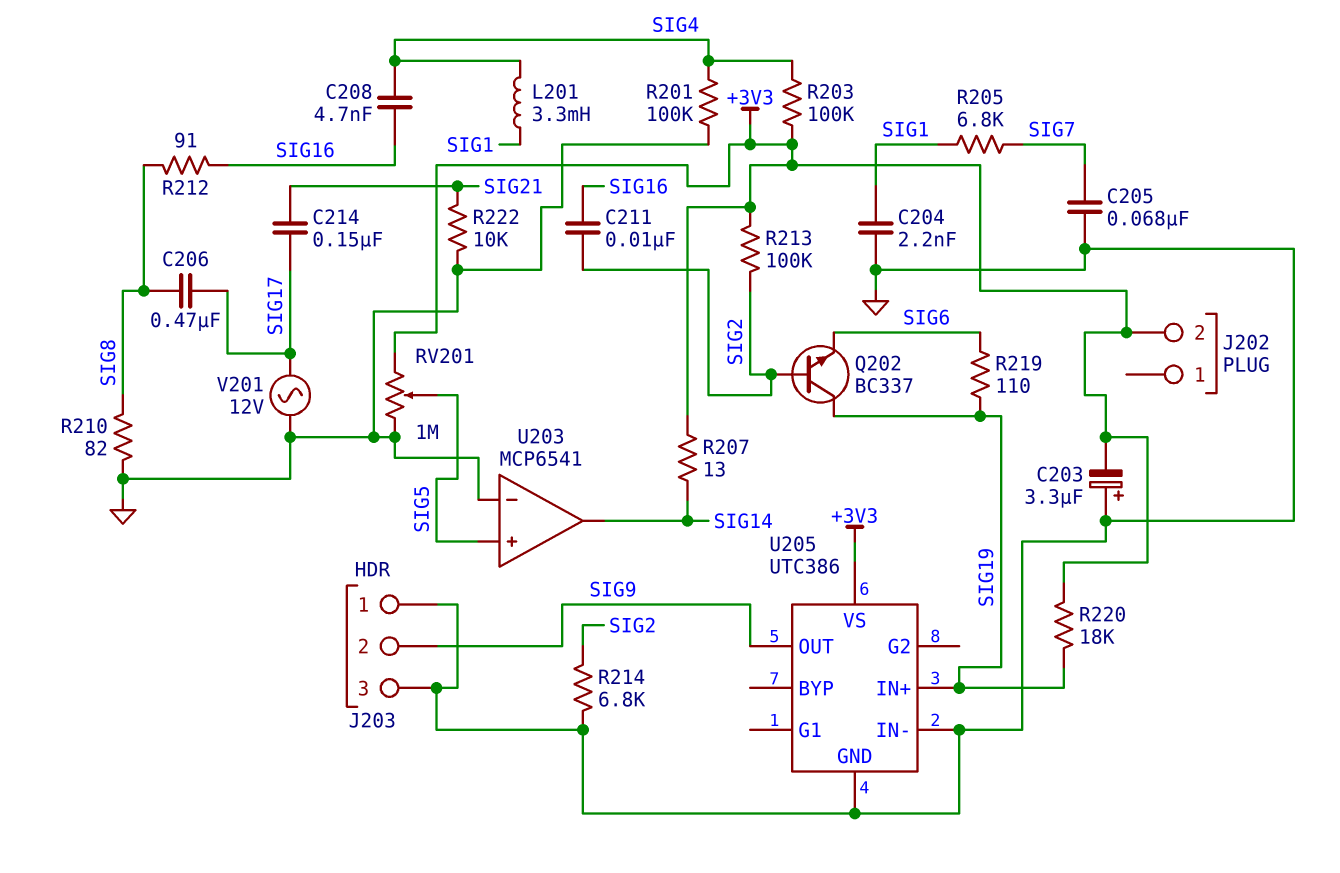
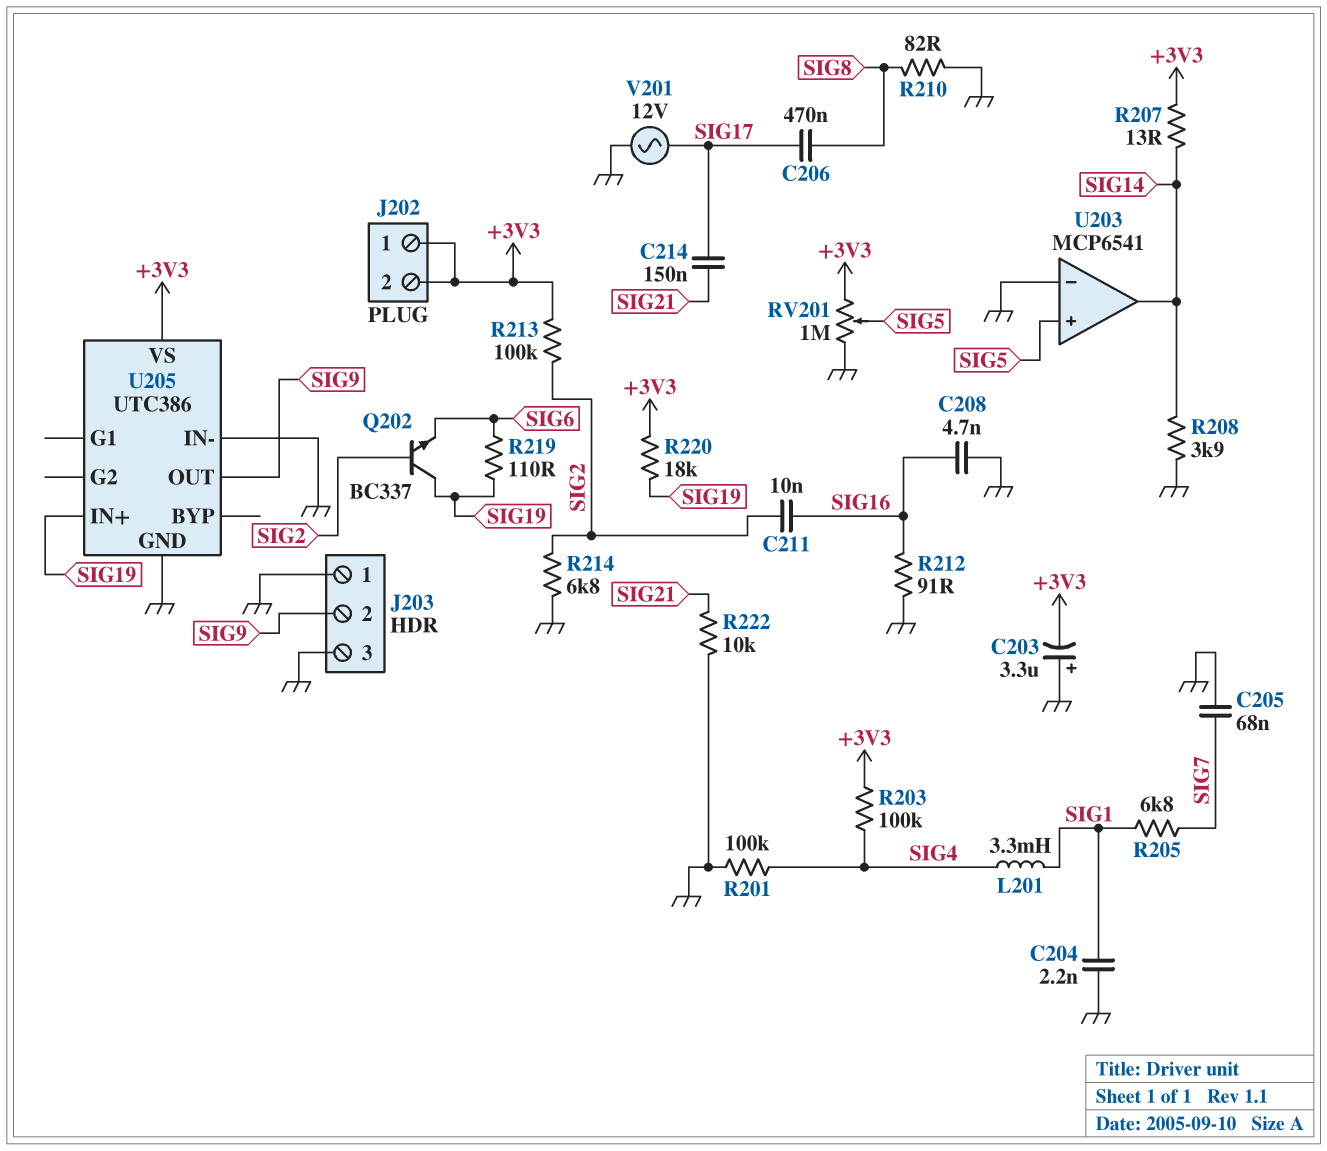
C208: 4.7nF (SIG4, SIG16) -> 4.7nF (GND, SIG16)
J202 pin 1: none -> +3V3
R208: none -> 3.9k (GND, SIG14)
R212: 91 (SIG8, SIG16) -> 91 (GND, SIG16)

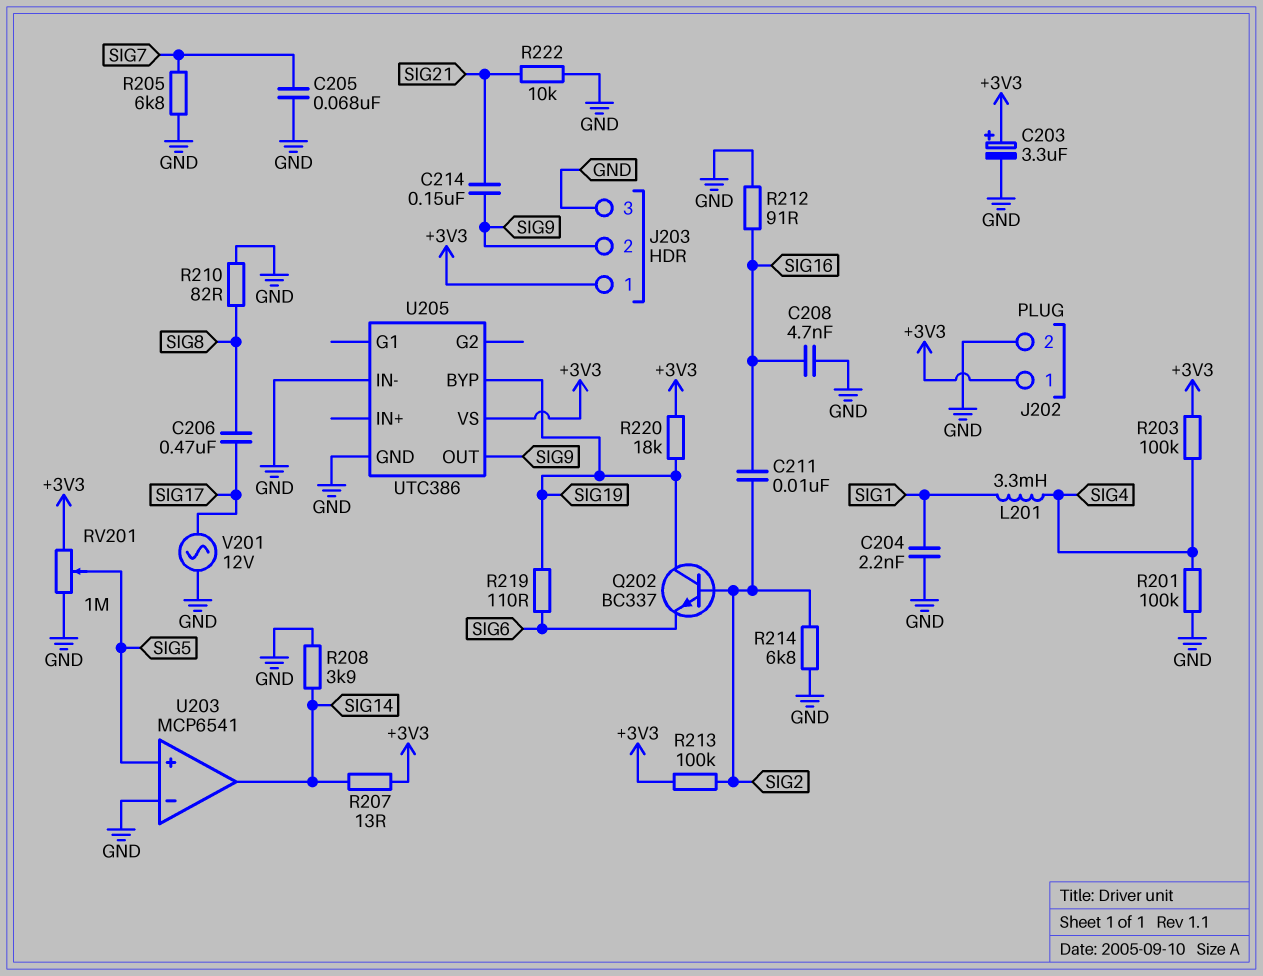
C203: 3.3uF (plus GND, minus +3V3) -> 3.3uF (plus +3V3, minus GND)
C214: 150nF (SIG17, SIG21) -> 150nF (SIG9, SIG21)
J202 pin 2: +3V3 -> GND
J203 pin 1: GND -> +3V3
R205: 6.8k (SIG1, SIG7) -> 6.8k (GND, SIG7)
U205 pin BYP: none -> SIG19
U205 pin IN+: SIG19 -> none

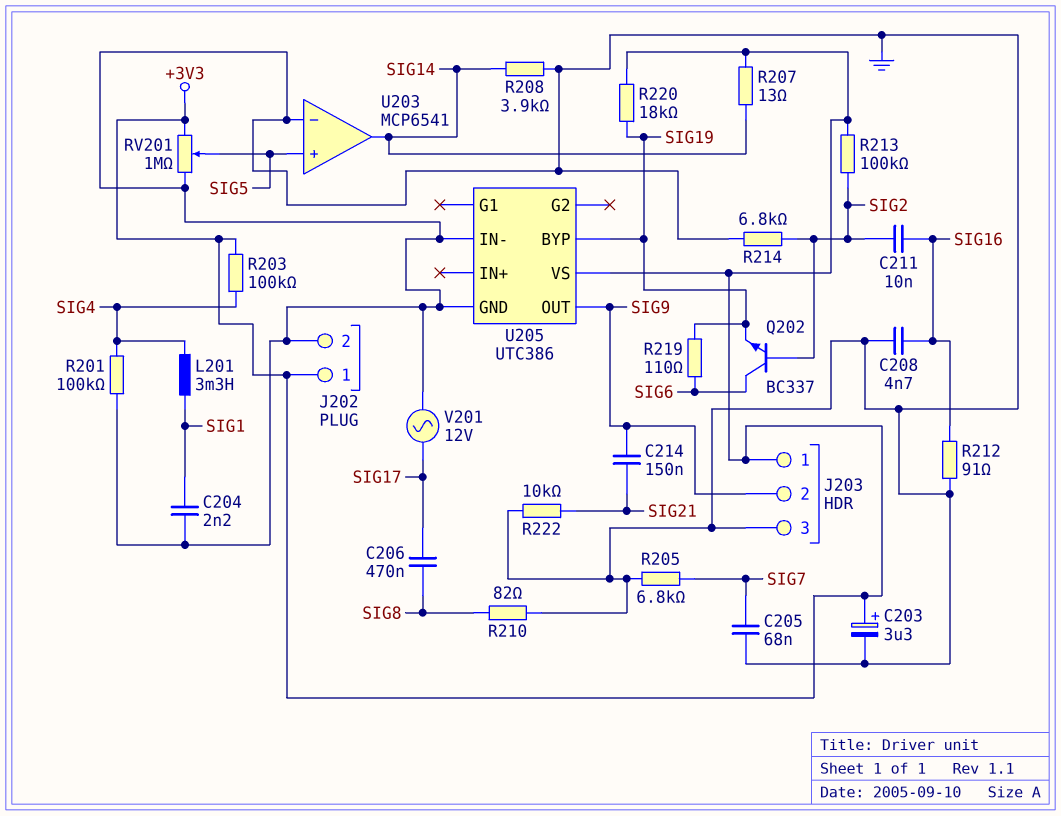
Q202: NPN BC337 (B SIG2, C SIG19, E SIG6) -> NPN BC337 (B SIG2, C SIG6, E SIG19)

